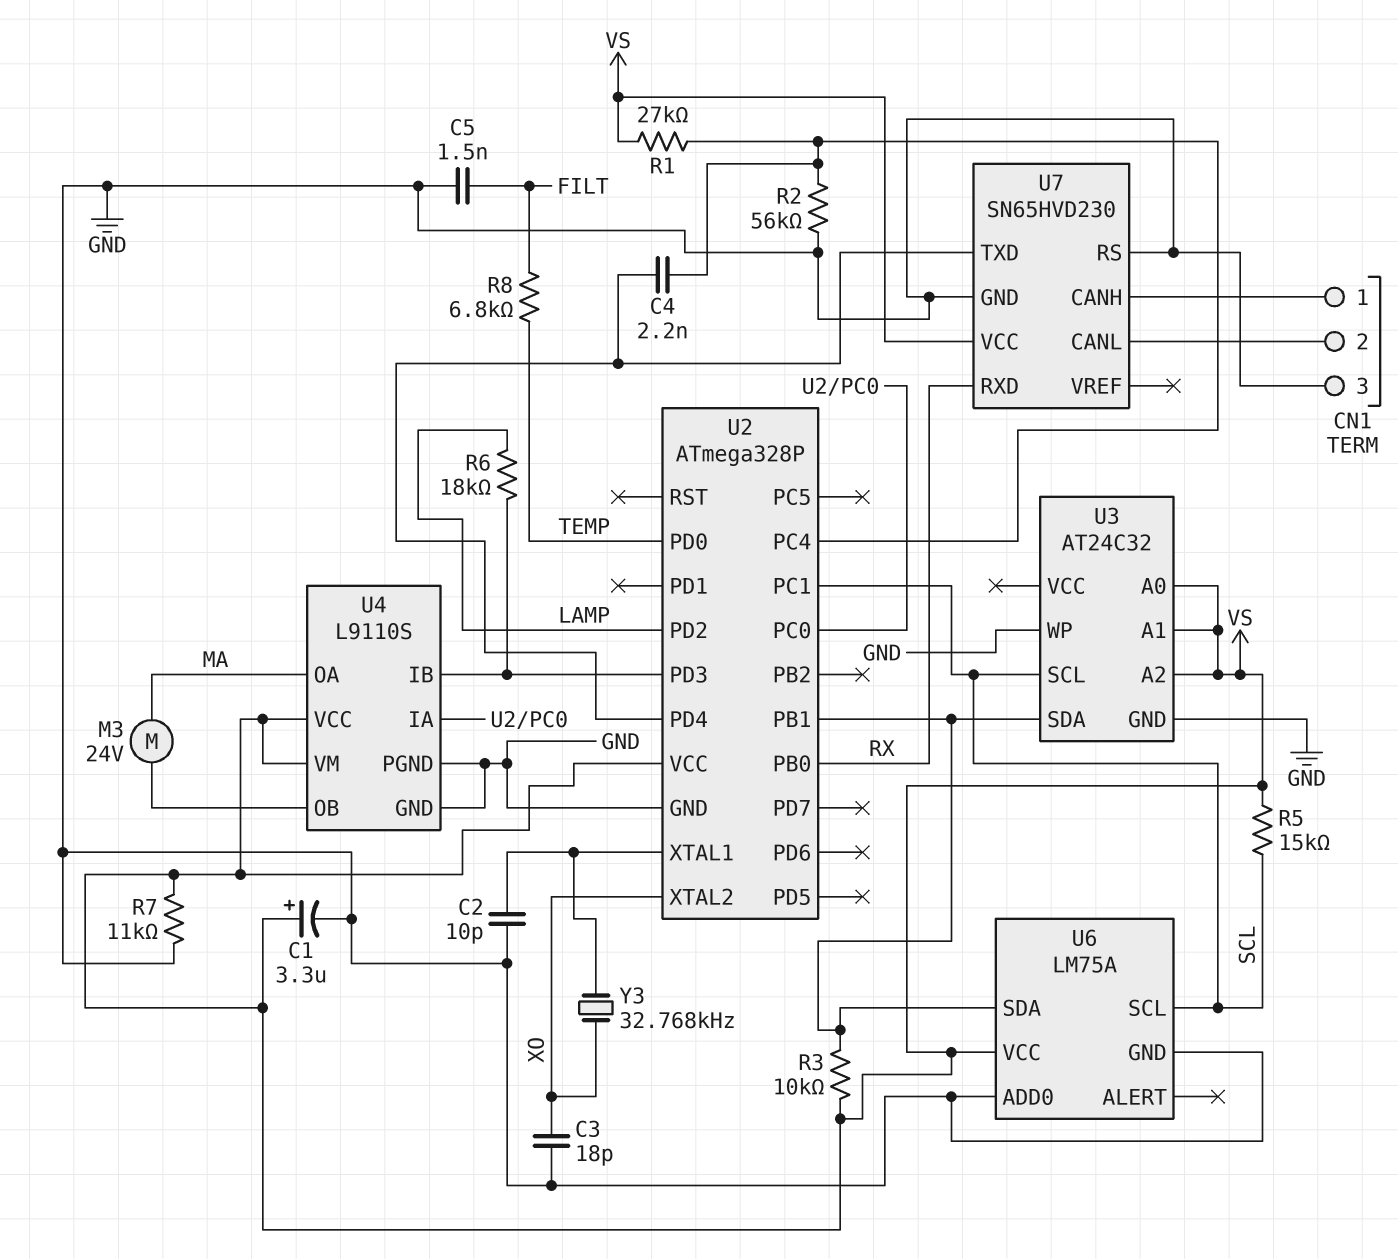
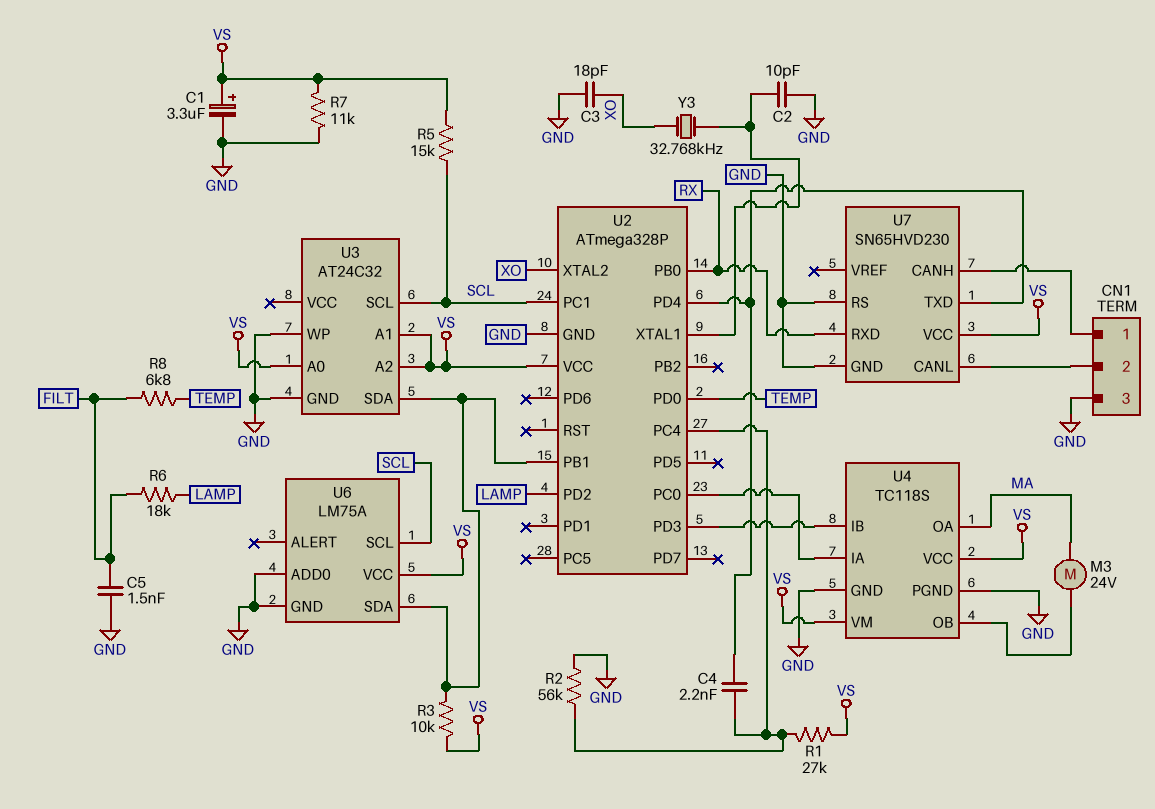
R6: 18k (LAMP, U2/PD3) -> 18k (FILT, LAMP)
U4: L9110S -> TC118S

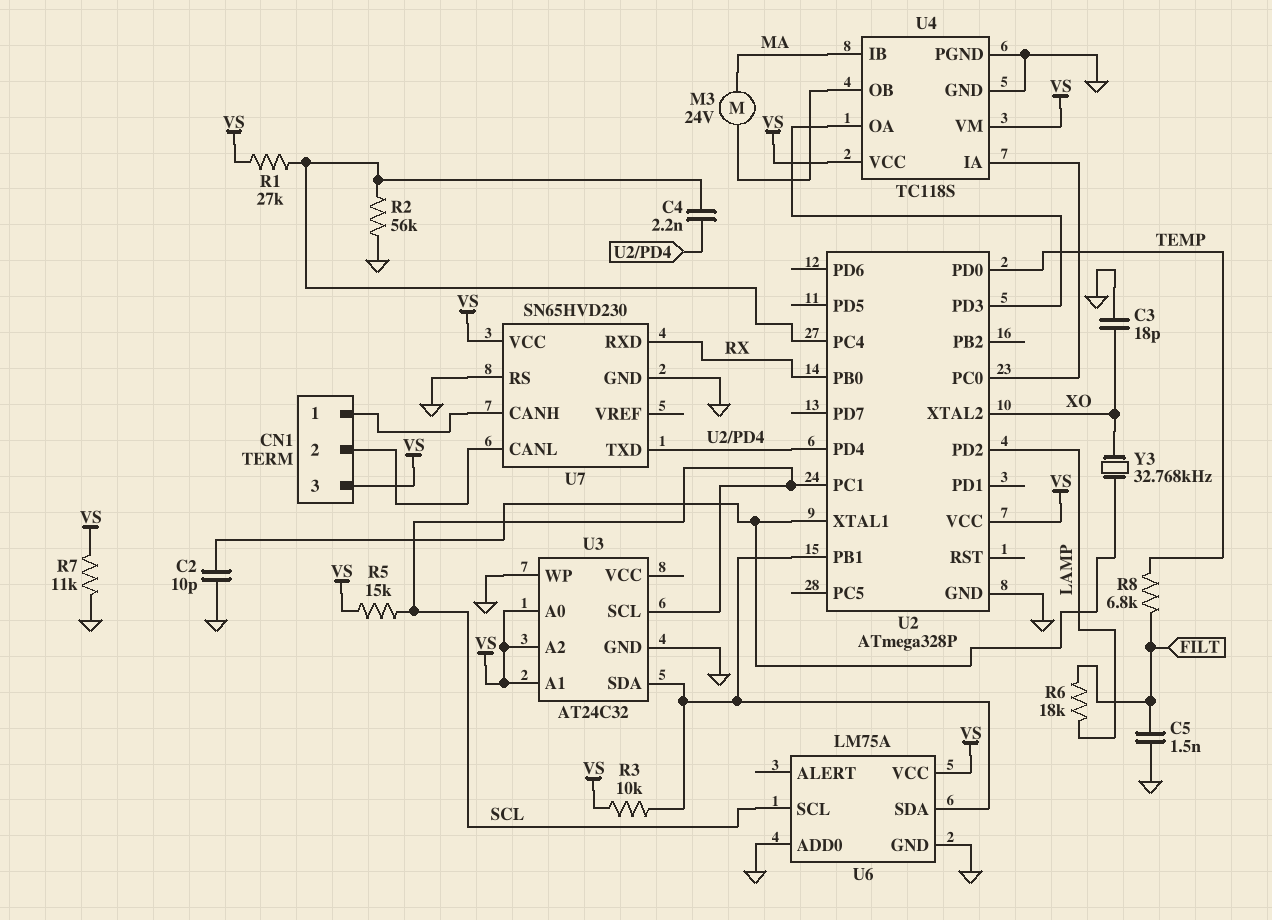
C1: 3.3uF (plus VS, minus GND) -> none
CN1 pin 3: GND -> VS
U4 pin IB: U2/PD3 -> MA
U4 pin OA: MA -> U2/PD3

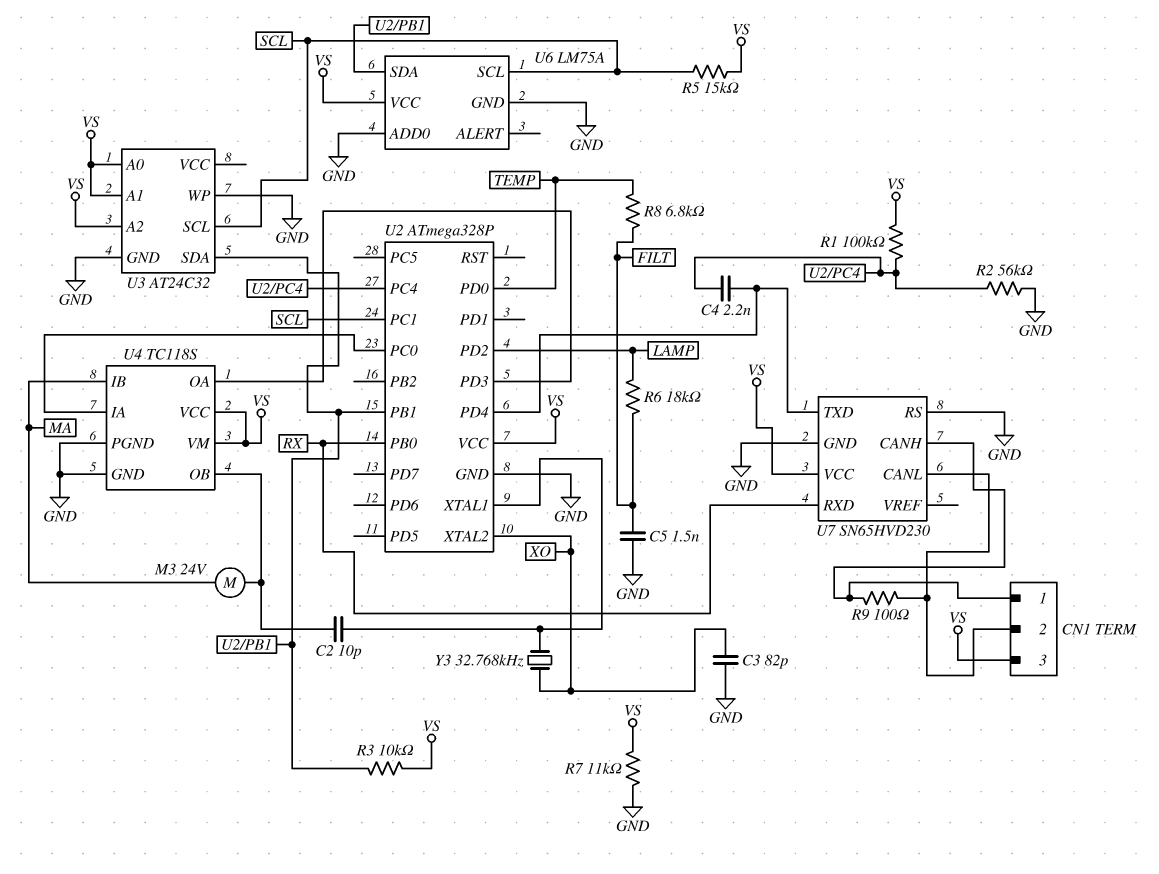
C2: 10pF (GND, U2/XTAL1) -> 10pF (U2/XTAL1, U4/OB)
C3: 18pF (GND, XO) -> 82pF (GND, XO)
R1: 27k (U2/PC4, VS) -> 100k (U2/PC4, VS)
R9: none -> 100 (CN1/1, CN1/2)

